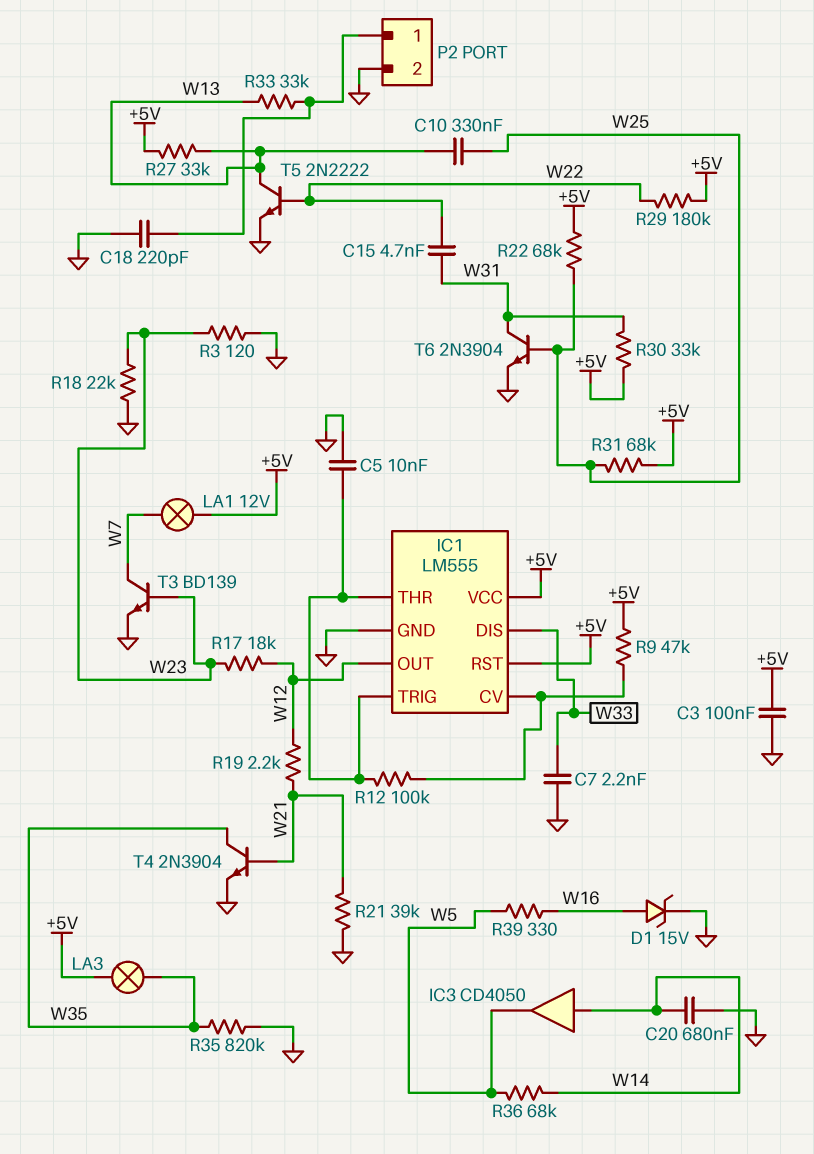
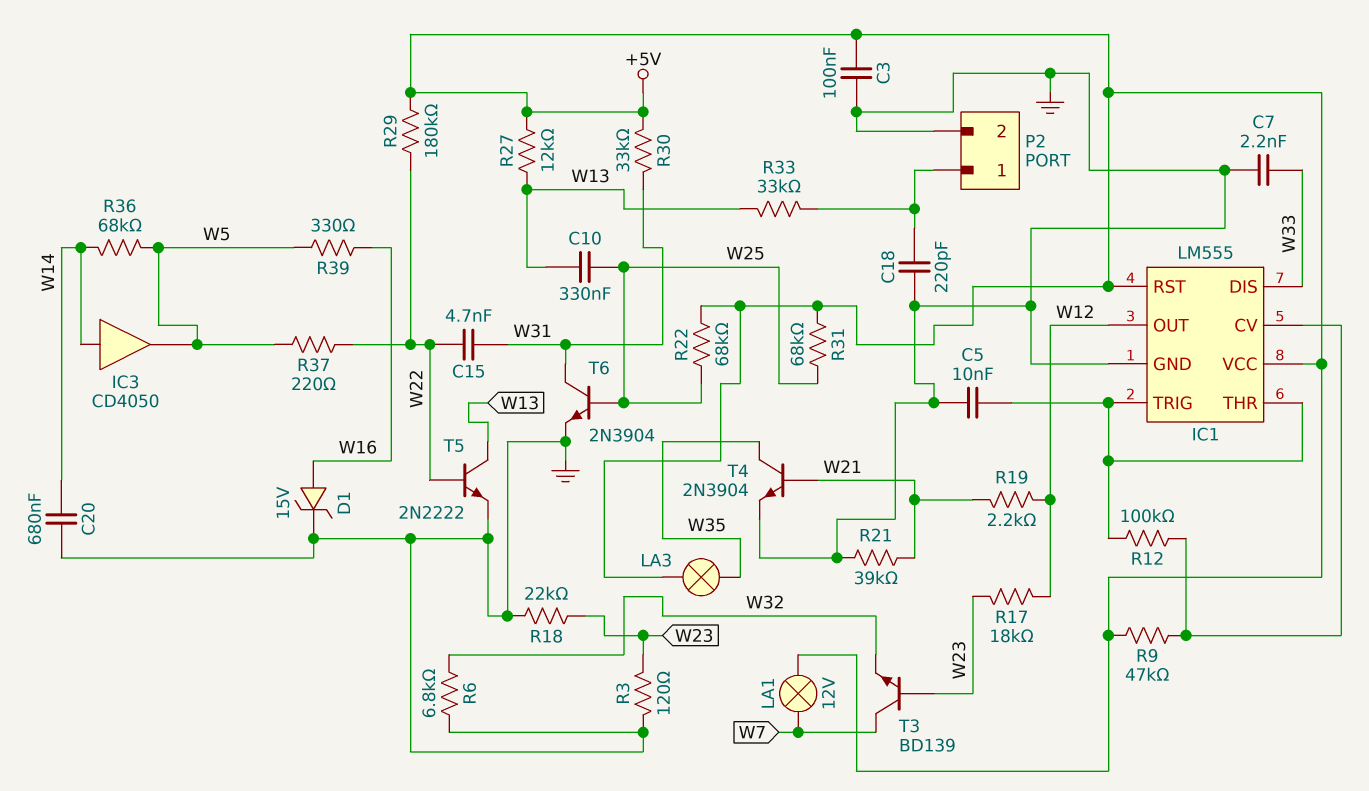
R6: none -> 6.8k (GND, W32)
R27: 33k (+5V, W13) -> 12k (+5V, W13)
R35: 820k (GND, W35) -> none
R37: none -> 220 (W5, W22)
T3: NPN BD139 (B W23, C W7, E GND) -> NPN BD139 (B W23, C W7, E W32)

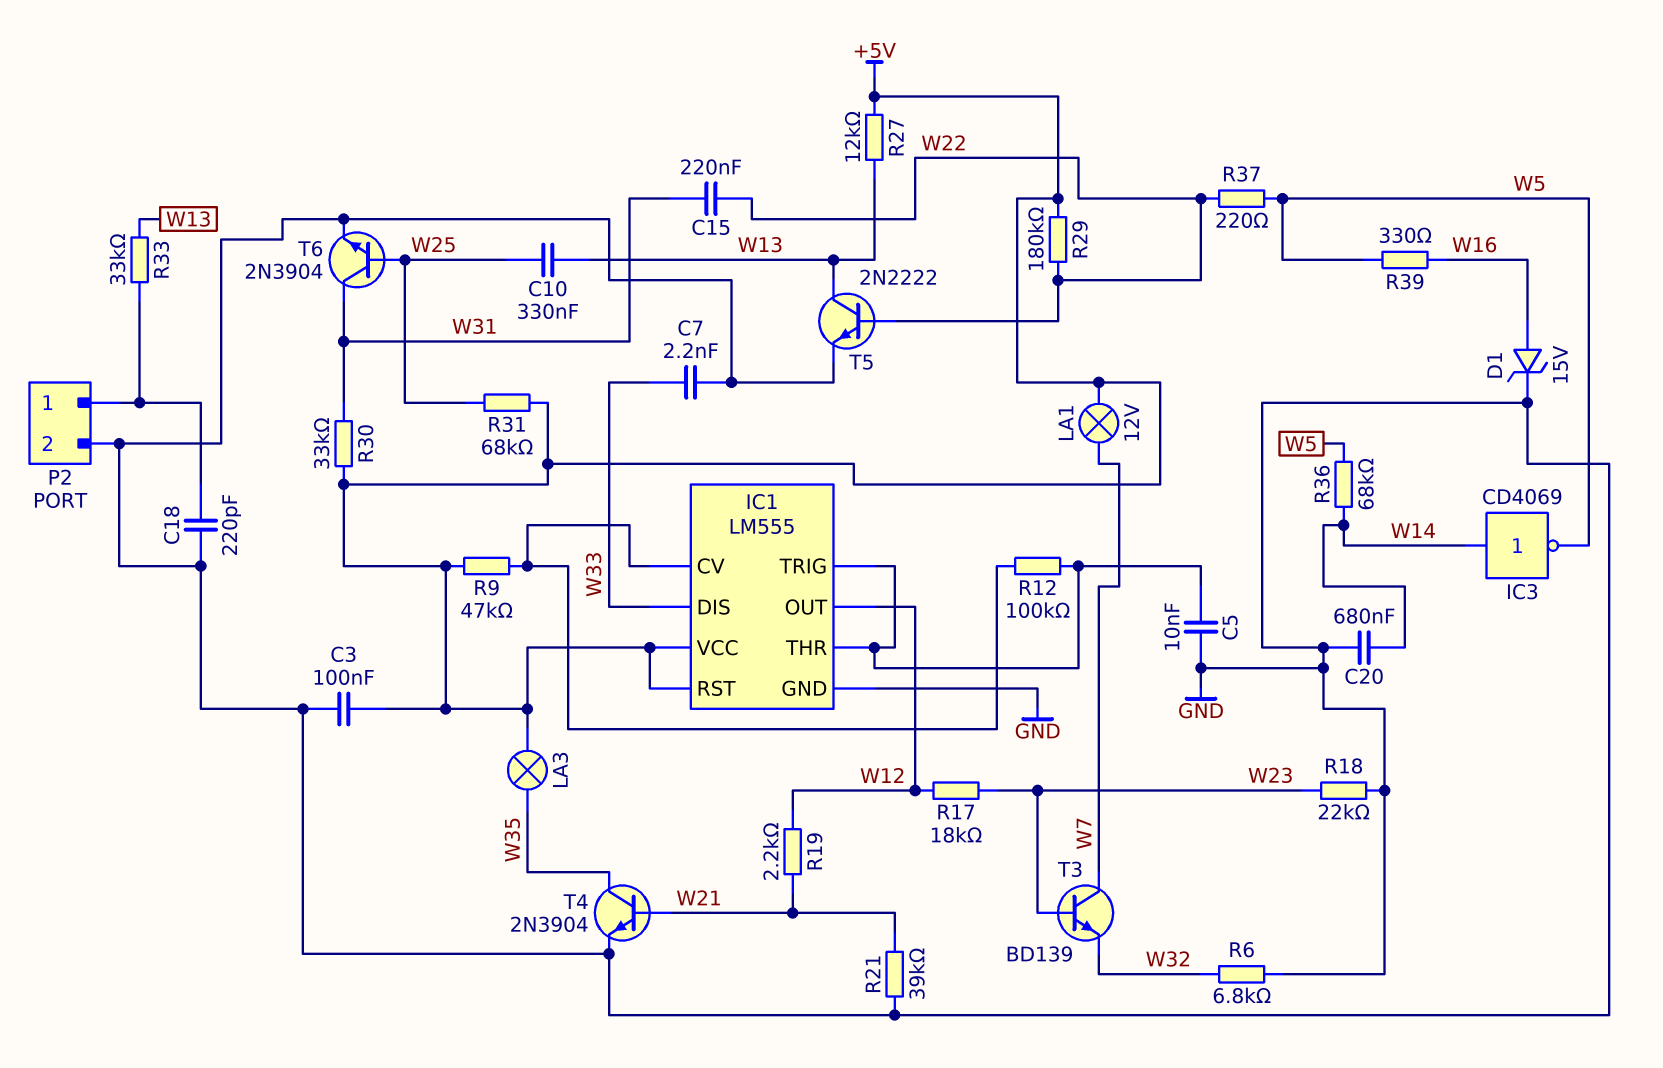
C15: 4.7nF (W22, W31) -> 220nF (W22, W31)
IC3: buffer CD4050 (in W14, out W5) -> NOT CD4069 (in W14, out W5)
R3: 120 (GND, W23) -> none
R22: 68k (+5V, W25) -> none

